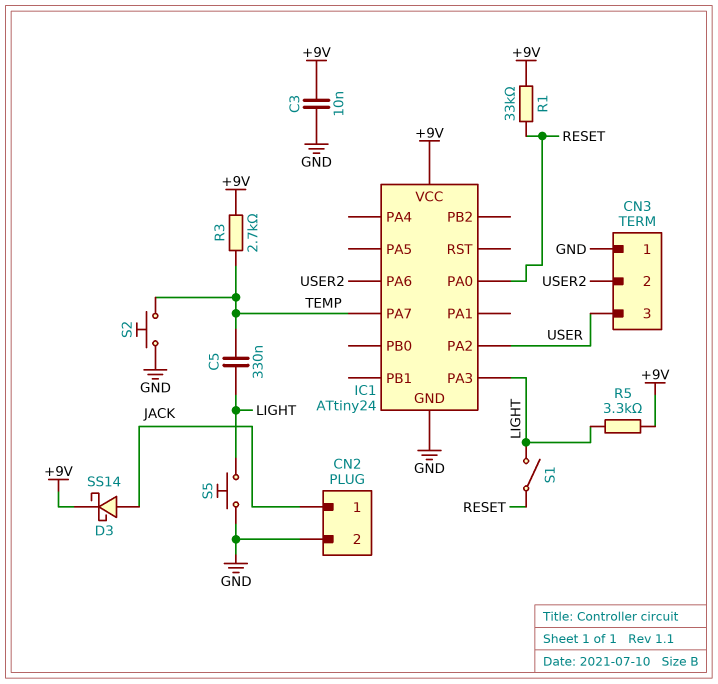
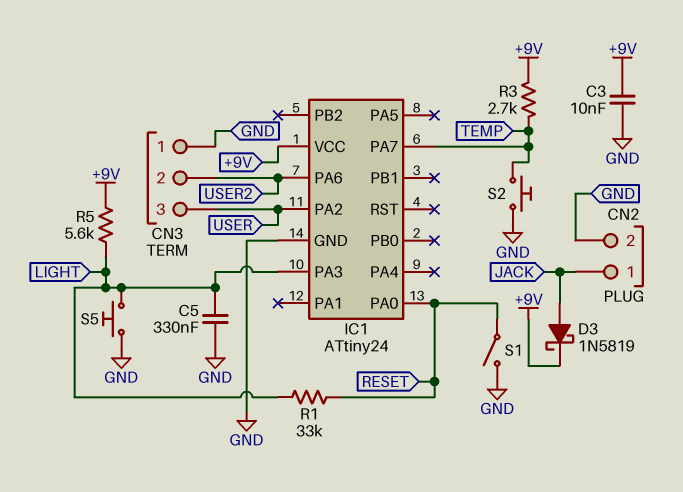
C5: 330nF (LIGHT, TEMP) -> 330nF (GND, LIGHT)
D3: schottky SS14 (A JACK, K +9V) -> schottky 1N5819 (A JACK, K +9V)
R1: 33k (+9V, RESET) -> 33k (LIGHT, RESET)
R5: 3.3k (+9V, LIGHT) -> 5.6k (+9V, LIGHT)
S1: switch (LIGHT, RESET) -> switch (GND, RESET)

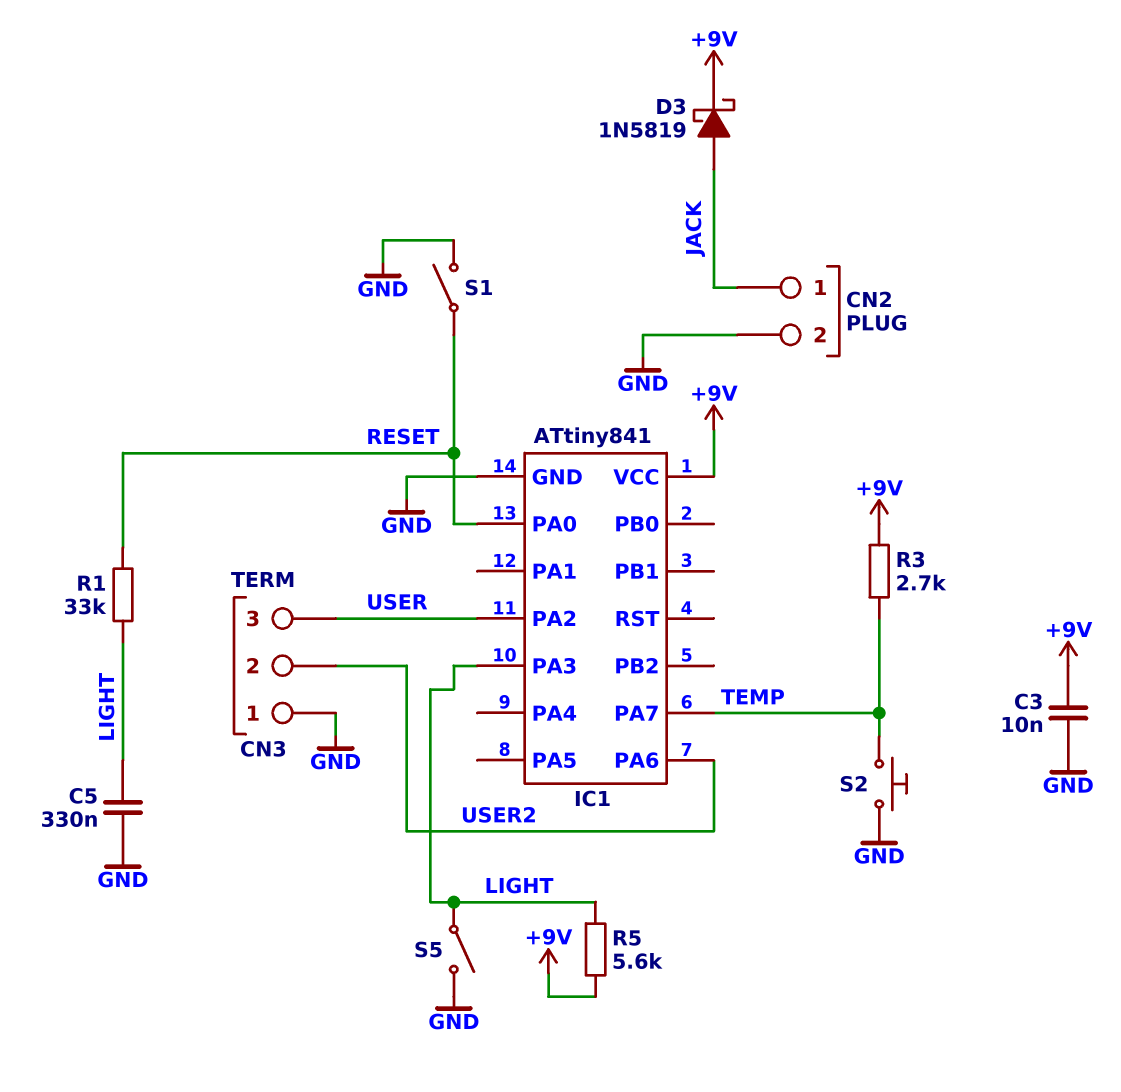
IC1: ATtiny24 -> ATtiny841
S5: button (GND, LIGHT) -> switch (GND, LIGHT)

